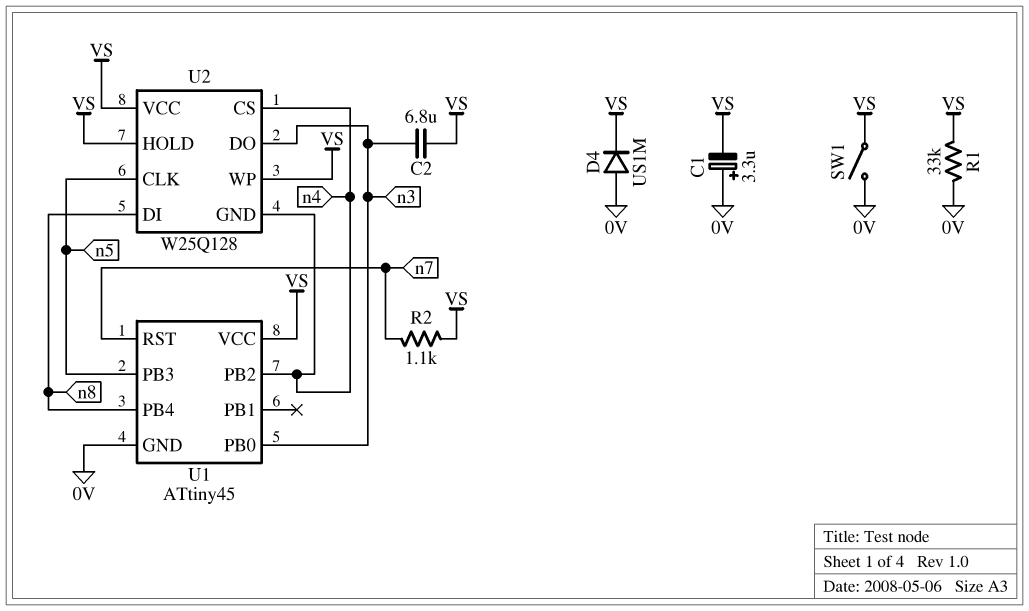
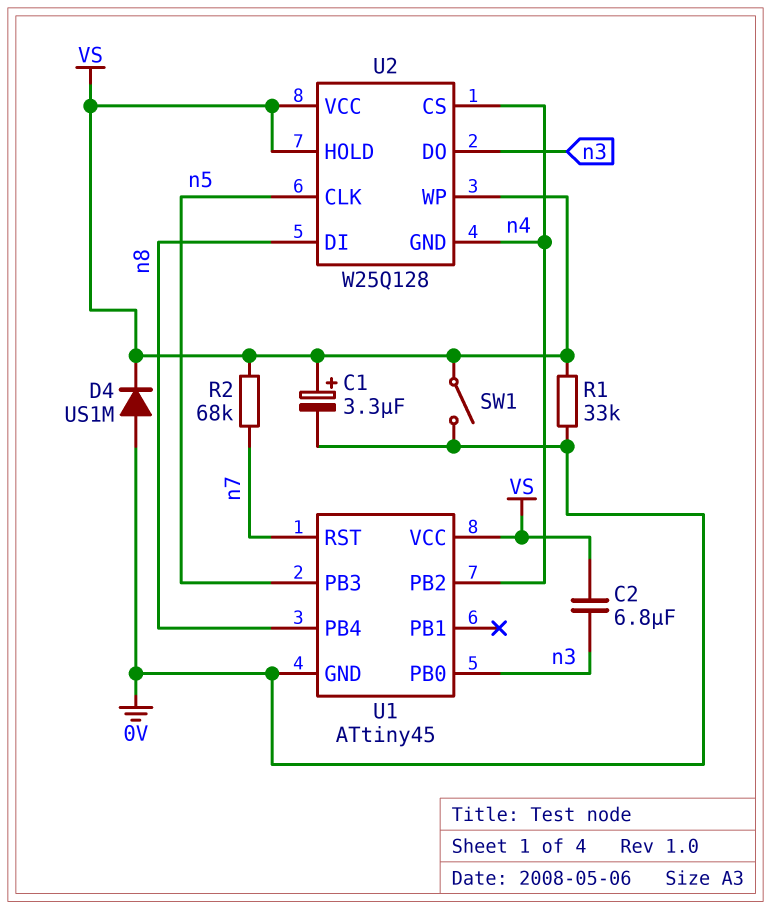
C1: 3.3uF (plus 0V, minus VS) -> 3.3uF (plus VS, minus 0V)
R2: 1.1k (VS, n7) -> 68k (VS, n7)

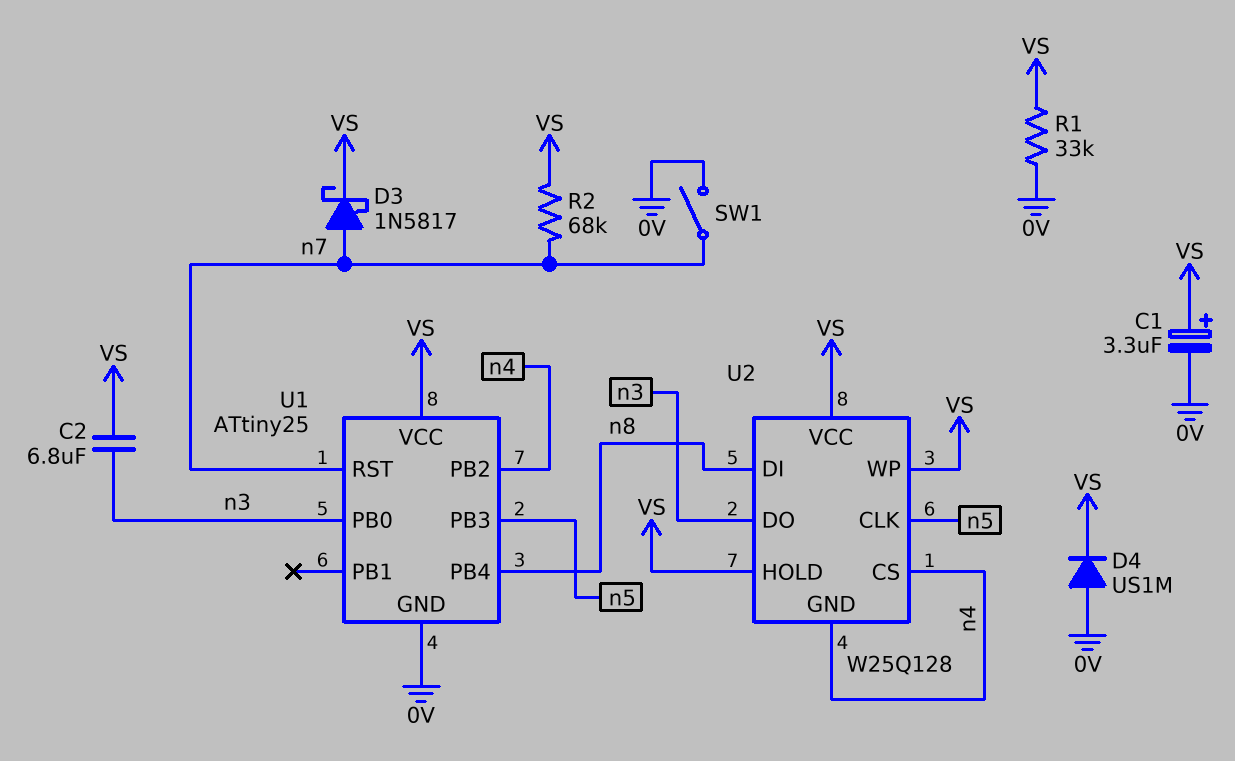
D3: none -> schottky 1N5817 (A n7, K VS)
SW1: switch (0V, VS) -> switch (0V, n7)
U1: ATtiny45 -> ATtiny25

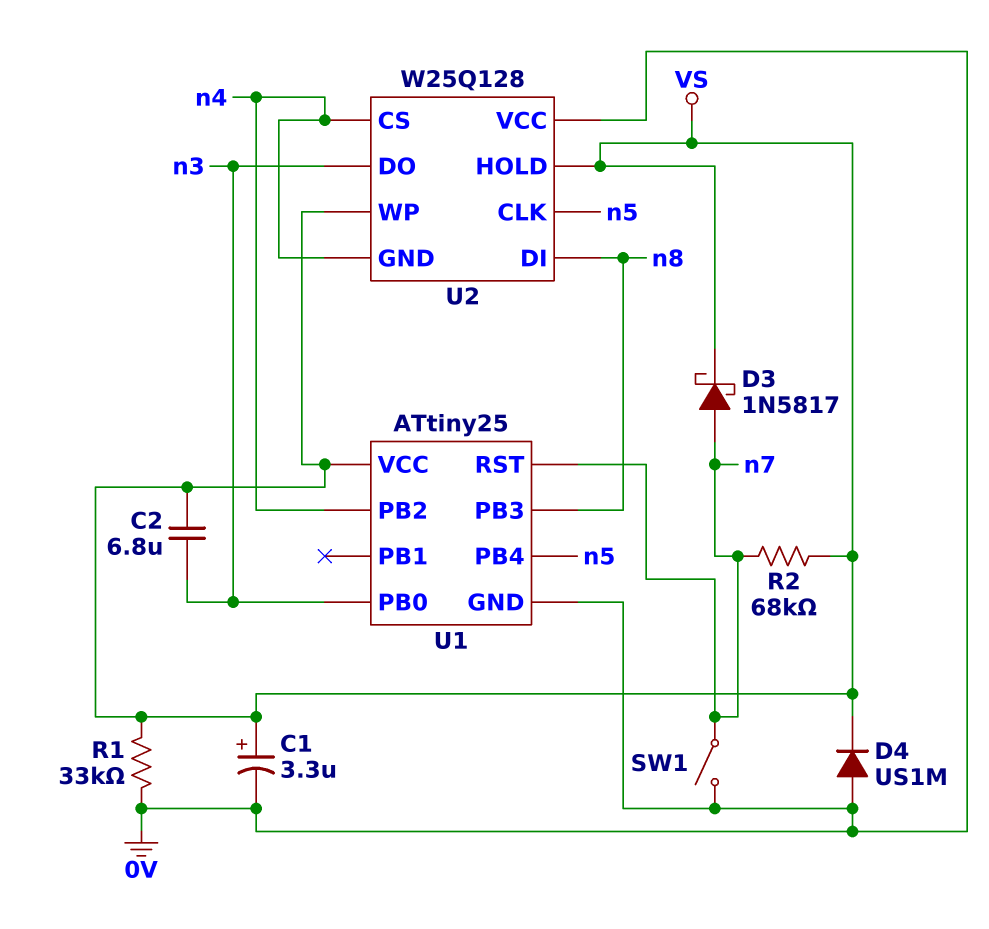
U1 pin PB3: n5 -> n8
U1 pin PB4: n8 -> n5
U2 pin VCC: VS -> 0V

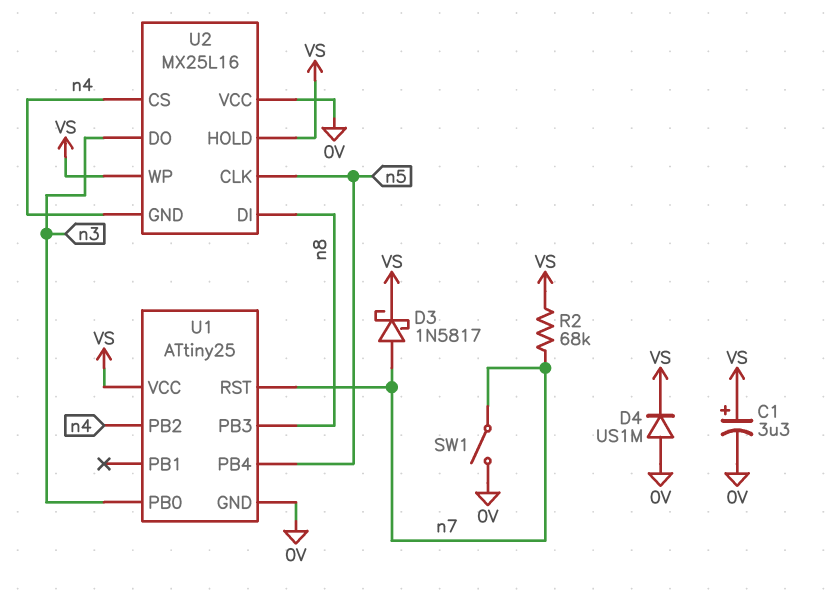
C2: 6.8uF (VS, n3) -> none
R1: 33k (0V, VS) -> none
U2: W25Q128 -> MX25L16

